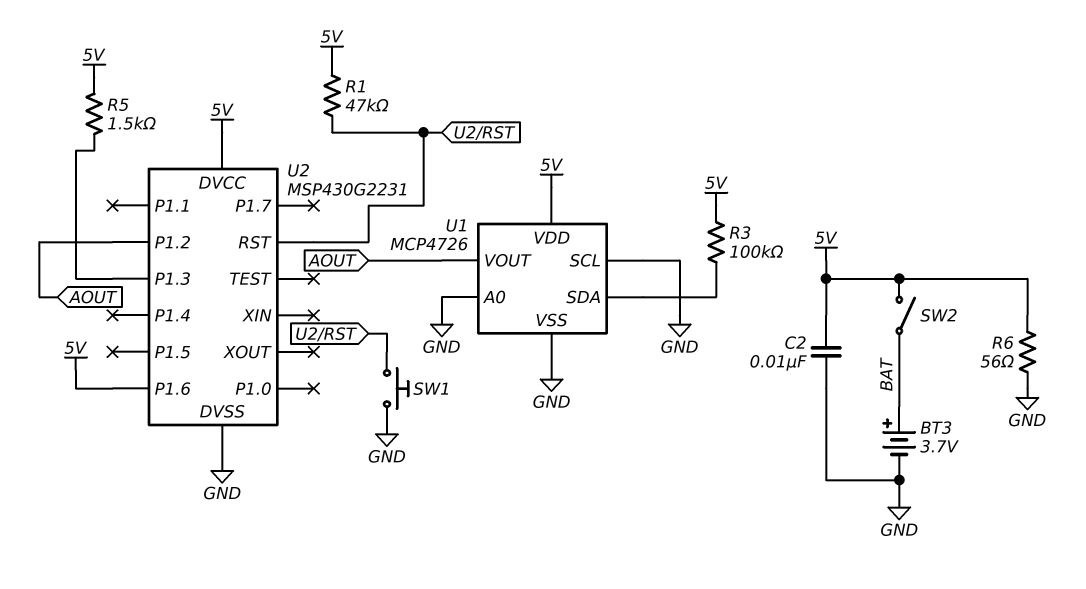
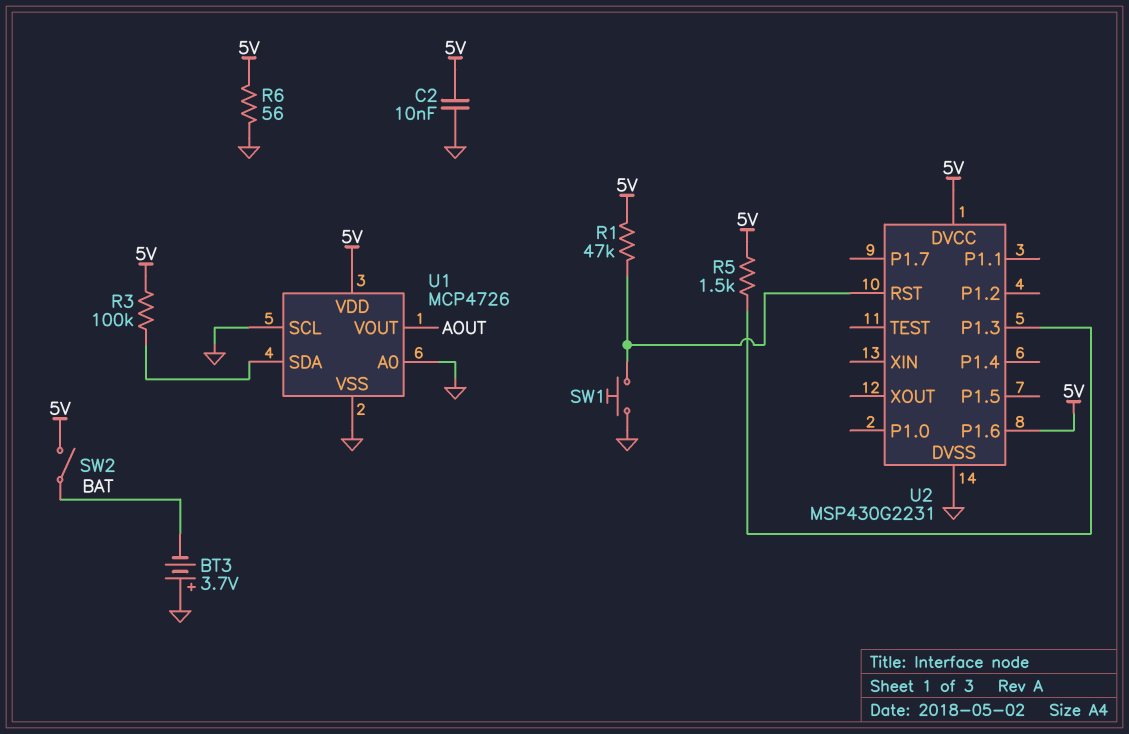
BT3: 3.7V (plus BAT, minus GND) -> 3.7V (plus GND, minus BAT)
U2 pin P1.2: AOUT -> none

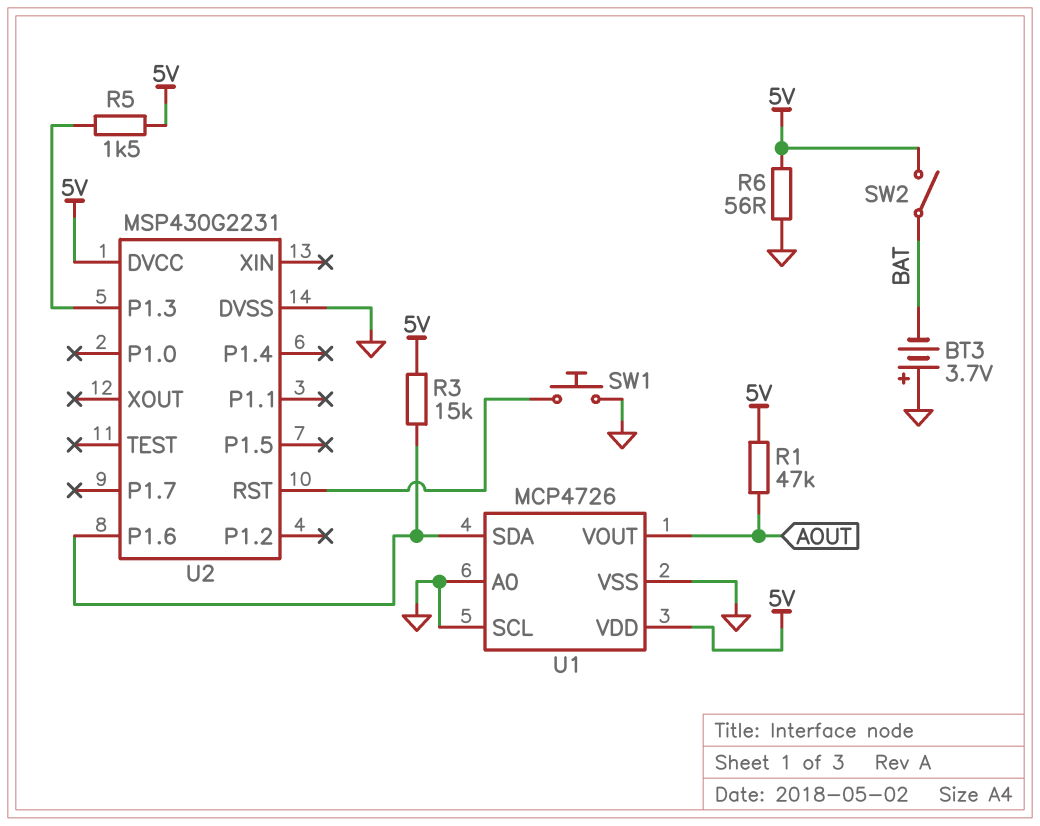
C2: 10nF (5V, GND) -> none
R1: 47k (5V, U2/RST) -> 47k (5V, AOUT)
R3: 100k (5V, U1/SDA) -> 15k (5V, U1/SDA)
U2 pin P1.6: 5V -> U1/SDA

